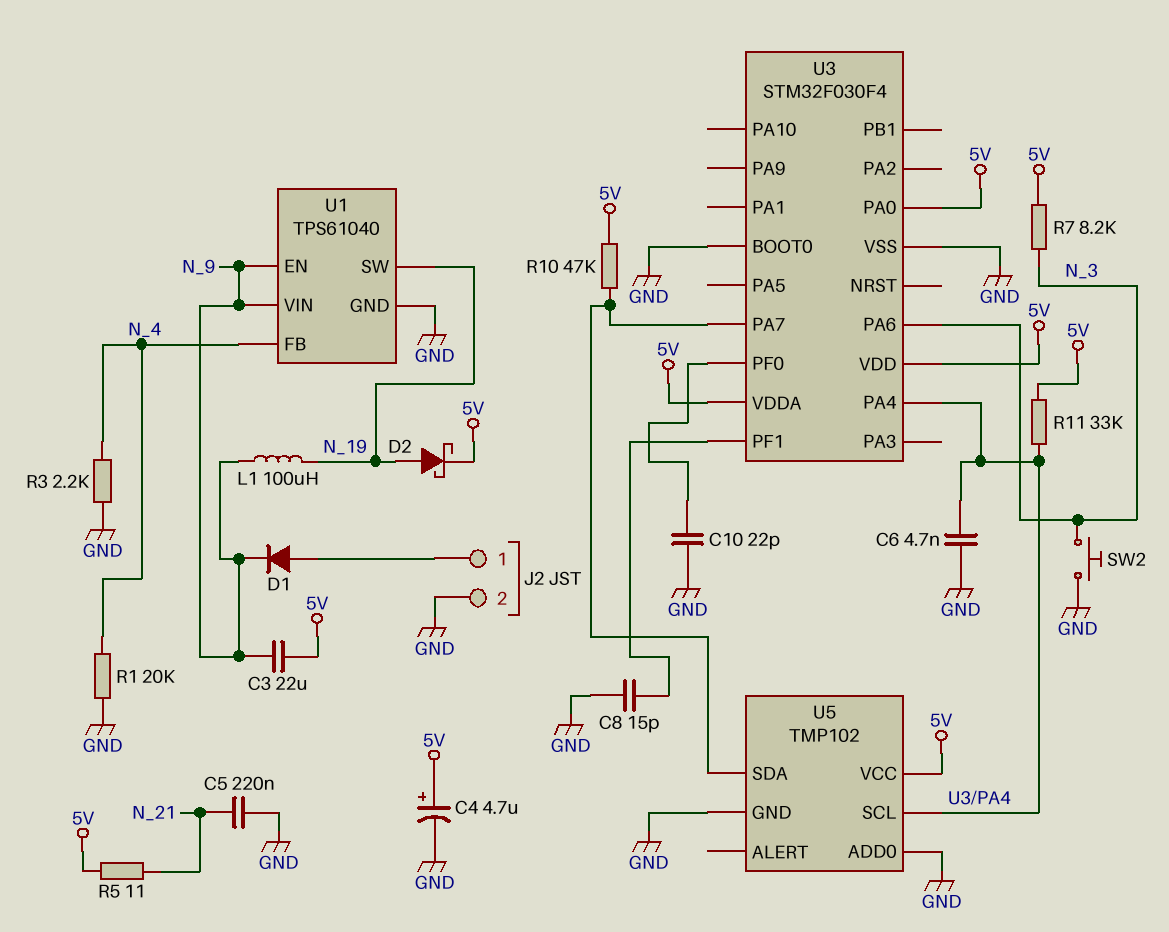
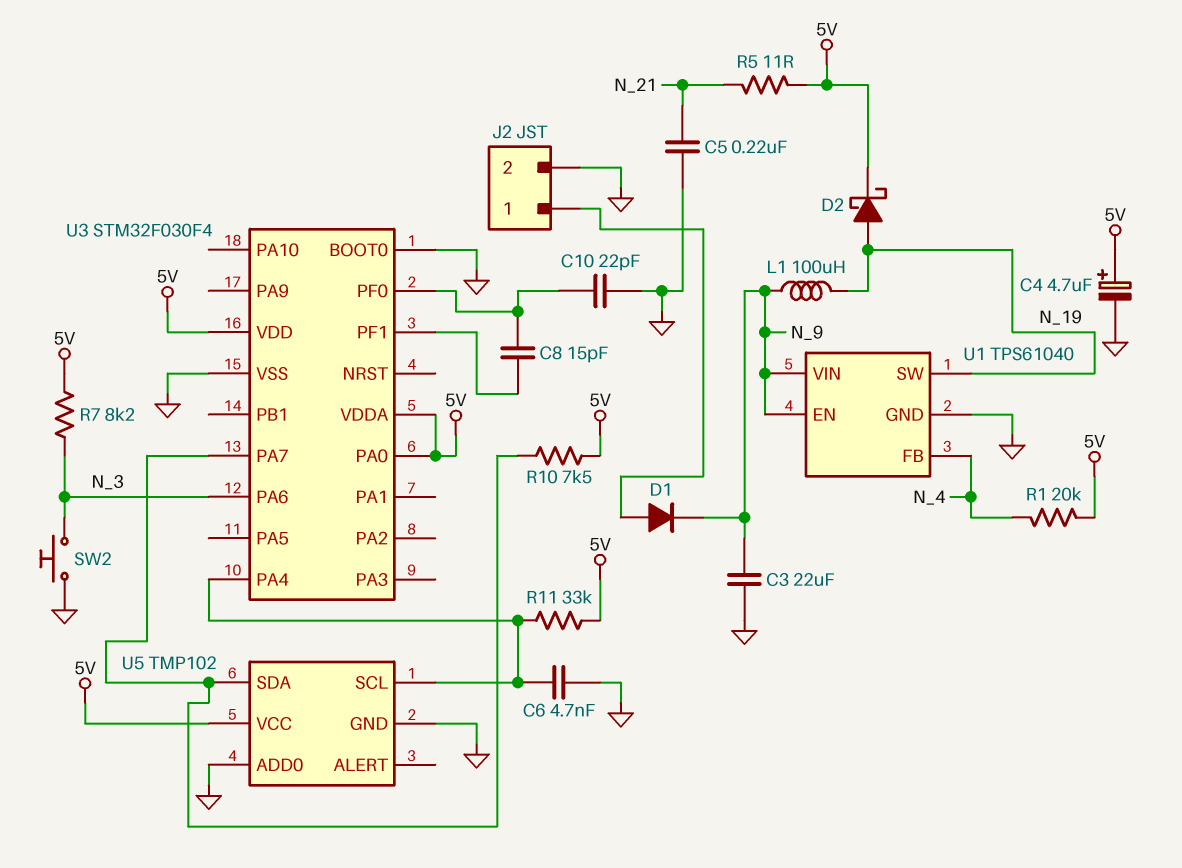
C3: 22uF (5V, N_9) -> 22uF (GND, N_9)
C8: 15pF (GND, U3/PF1) -> 15pF (U3/PF0, U3/PF1)
R1: 20k (GND, N_4) -> 20k (5V, N_4)
R3: 2.2k (GND, N_4) -> none
R10: 47k (5V, U3/PA7) -> 7.5k (5V, U3/PA7)

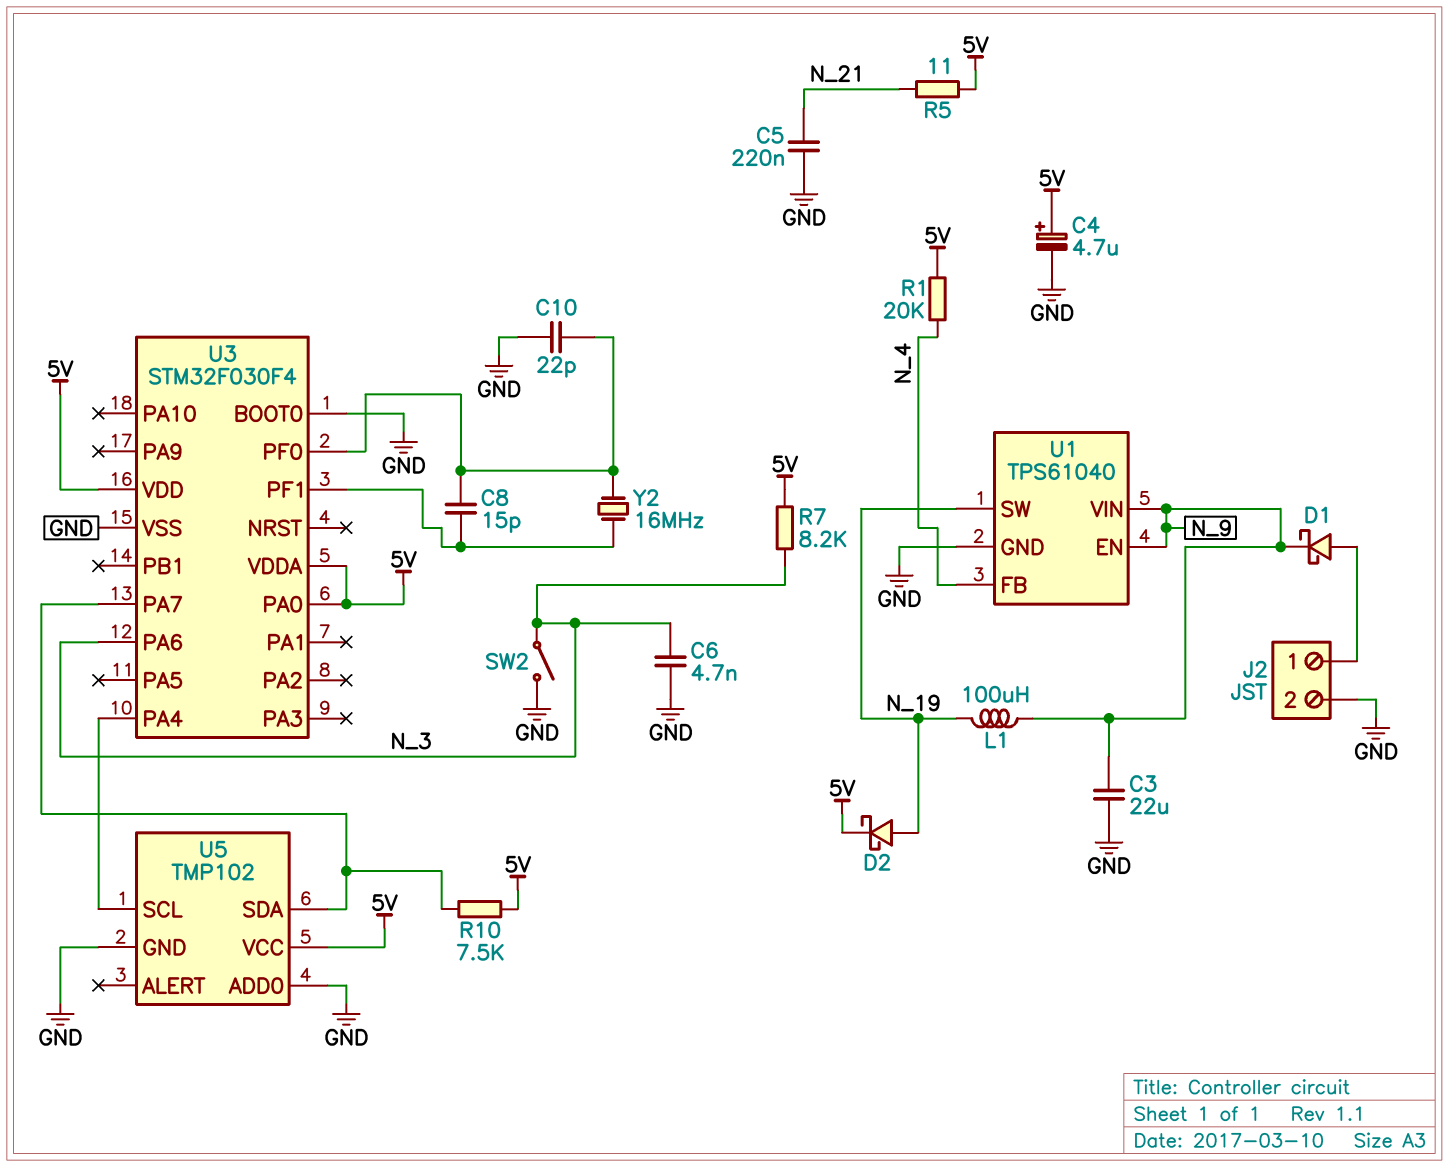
C6: 4.7nF (GND, U3/PA4) -> 4.7nF (GND, N_3)
D1: diode (A J2/1, K N_9) -> schottky (A J2/1, K N_9)
R11: 33k (5V, U3/PA4) -> none
SW2: button (GND, N_3) -> switch (GND, N_3)
Y2: none -> 16MHz (U3/PF0, U3/PF1)

